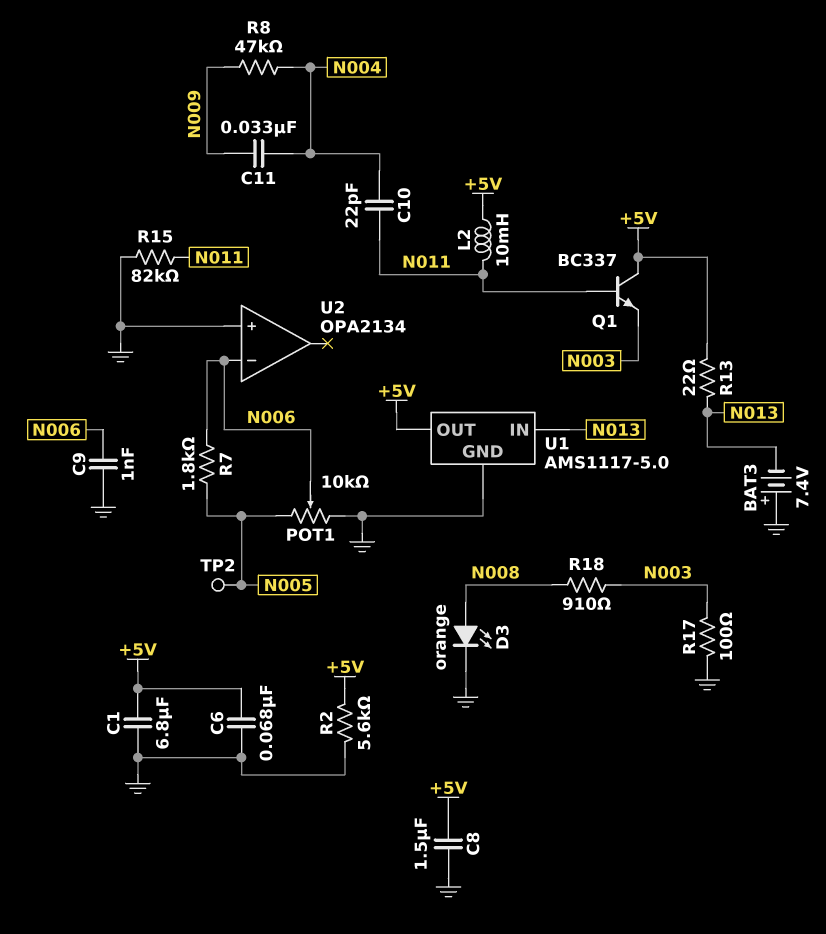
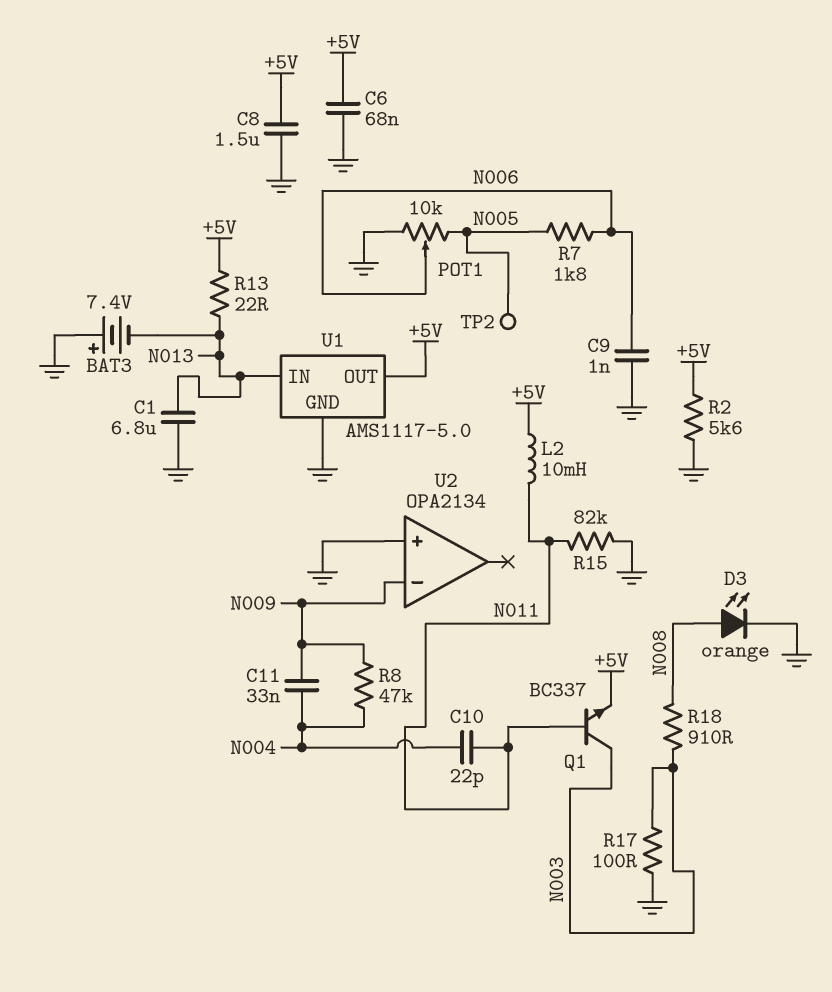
C1: 6.8uF (+5V, GND) -> 6.8uF (GND, N013)
Q1: NPN BC337 (B N011, C +5V, E N003) -> NPN BC337 (B N011, C N003, E +5V)
U2 pin in-: N006 -> N009

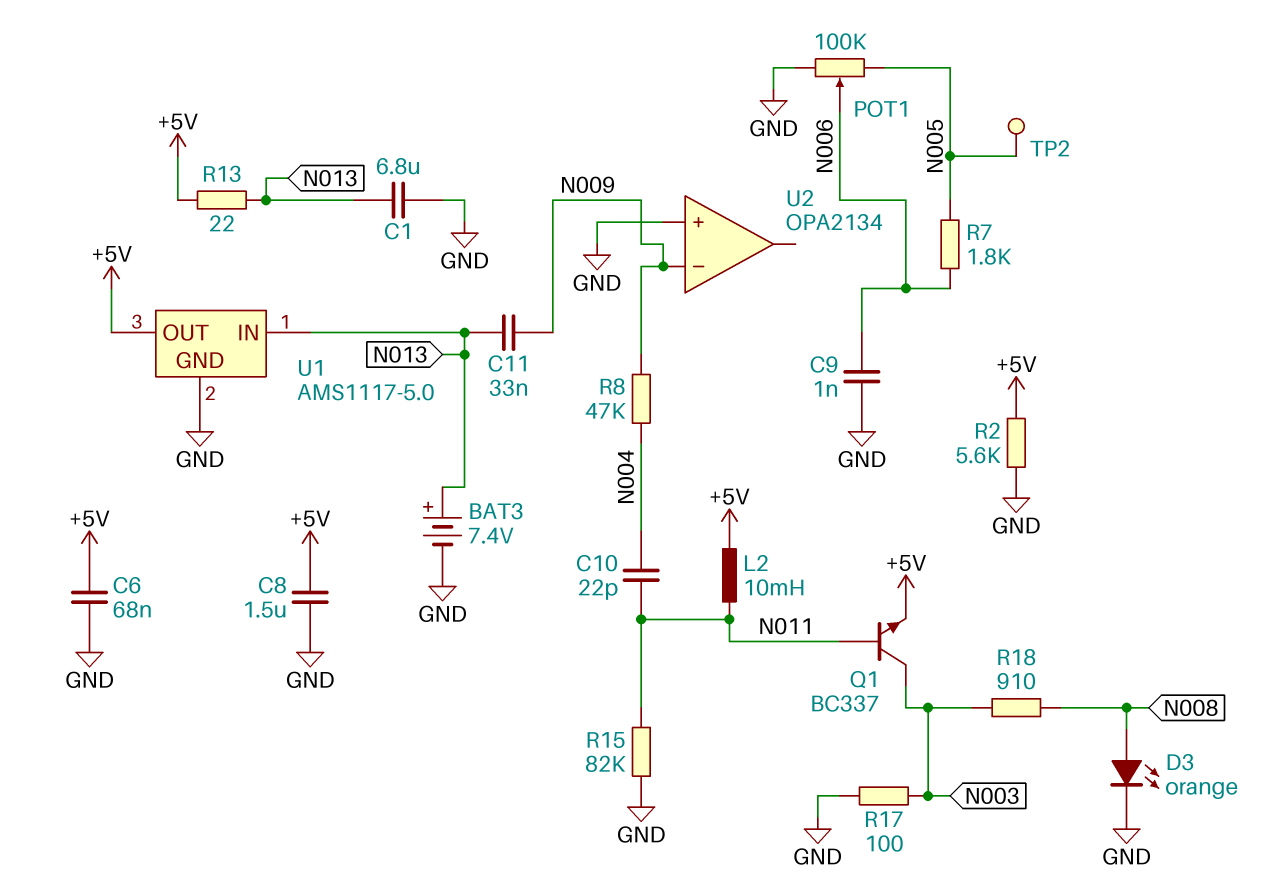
BAT3: 7.4V (plus GND, minus N013) -> 7.4V (plus N013, minus GND)
C11: 33nF (N004, N009) -> 33nF (N009, N013)
POT1: 10k (GND, N005, wiper N006) -> 100k (GND, N005, wiper N006)

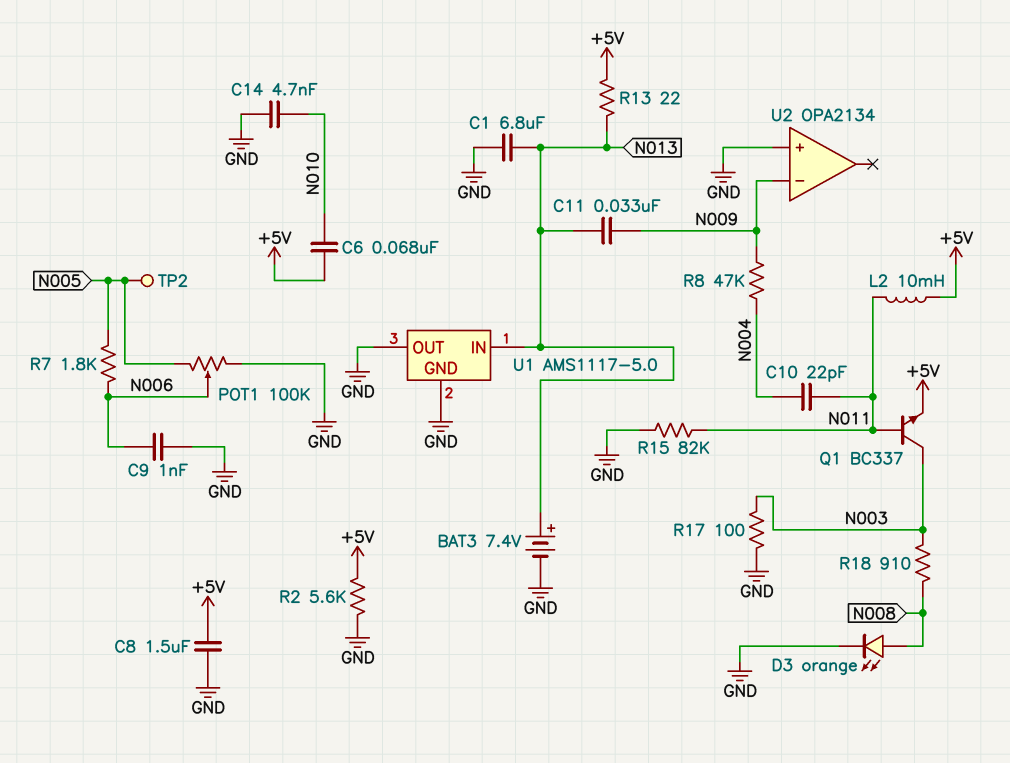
C6: 68nF (+5V, GND) -> 68nF (+5V, N010)
C14: none -> 4.7nF (GND, N010)
U1 pin OUT: +5V -> GND

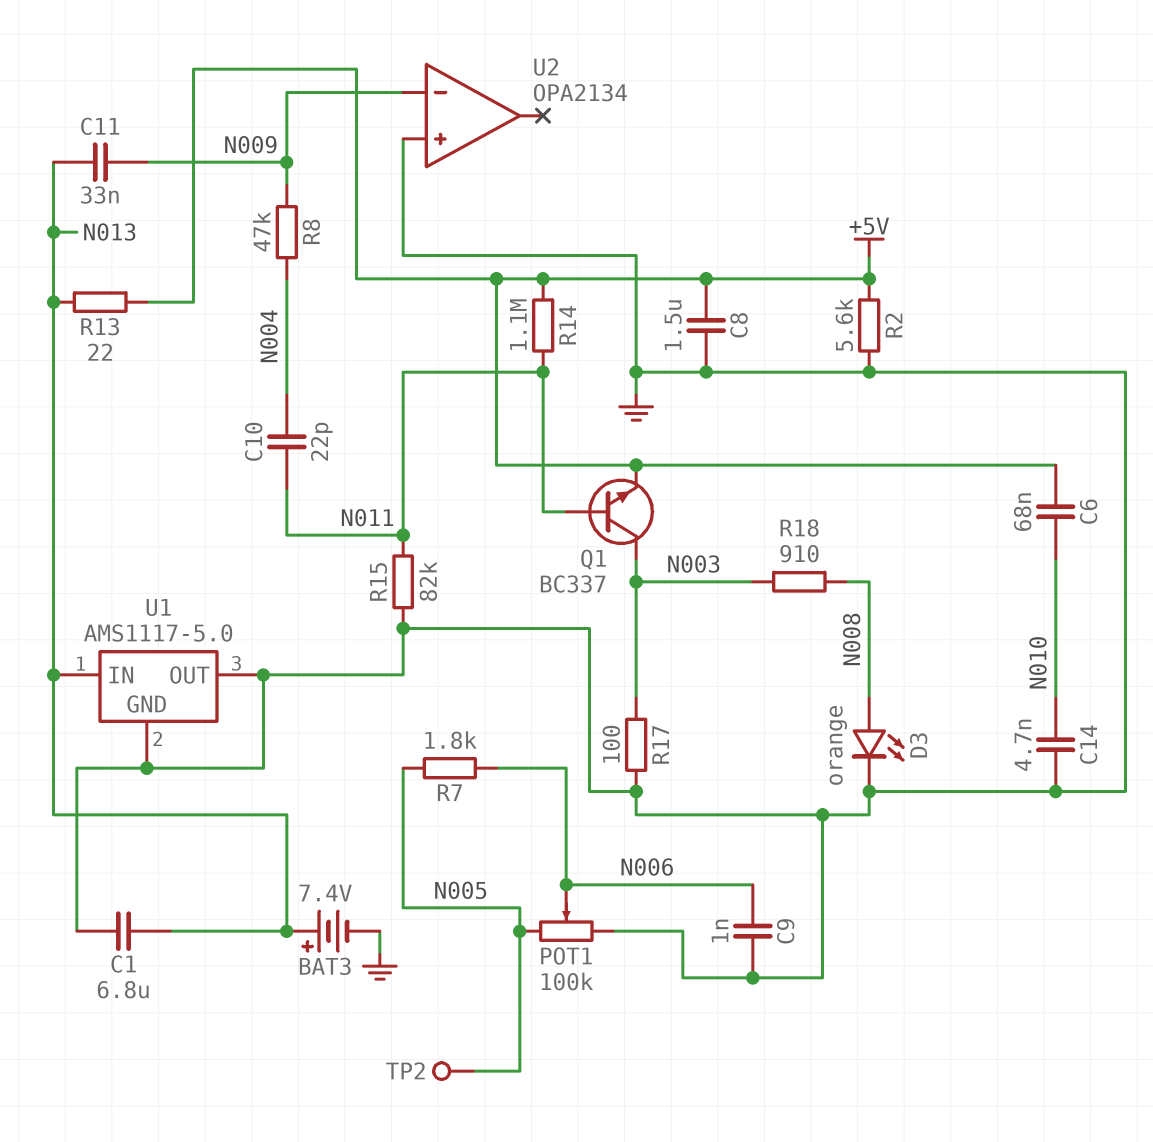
L2: 10mH (+5V, N011) -> none
R14: none -> 1.1M (+5V, N011)

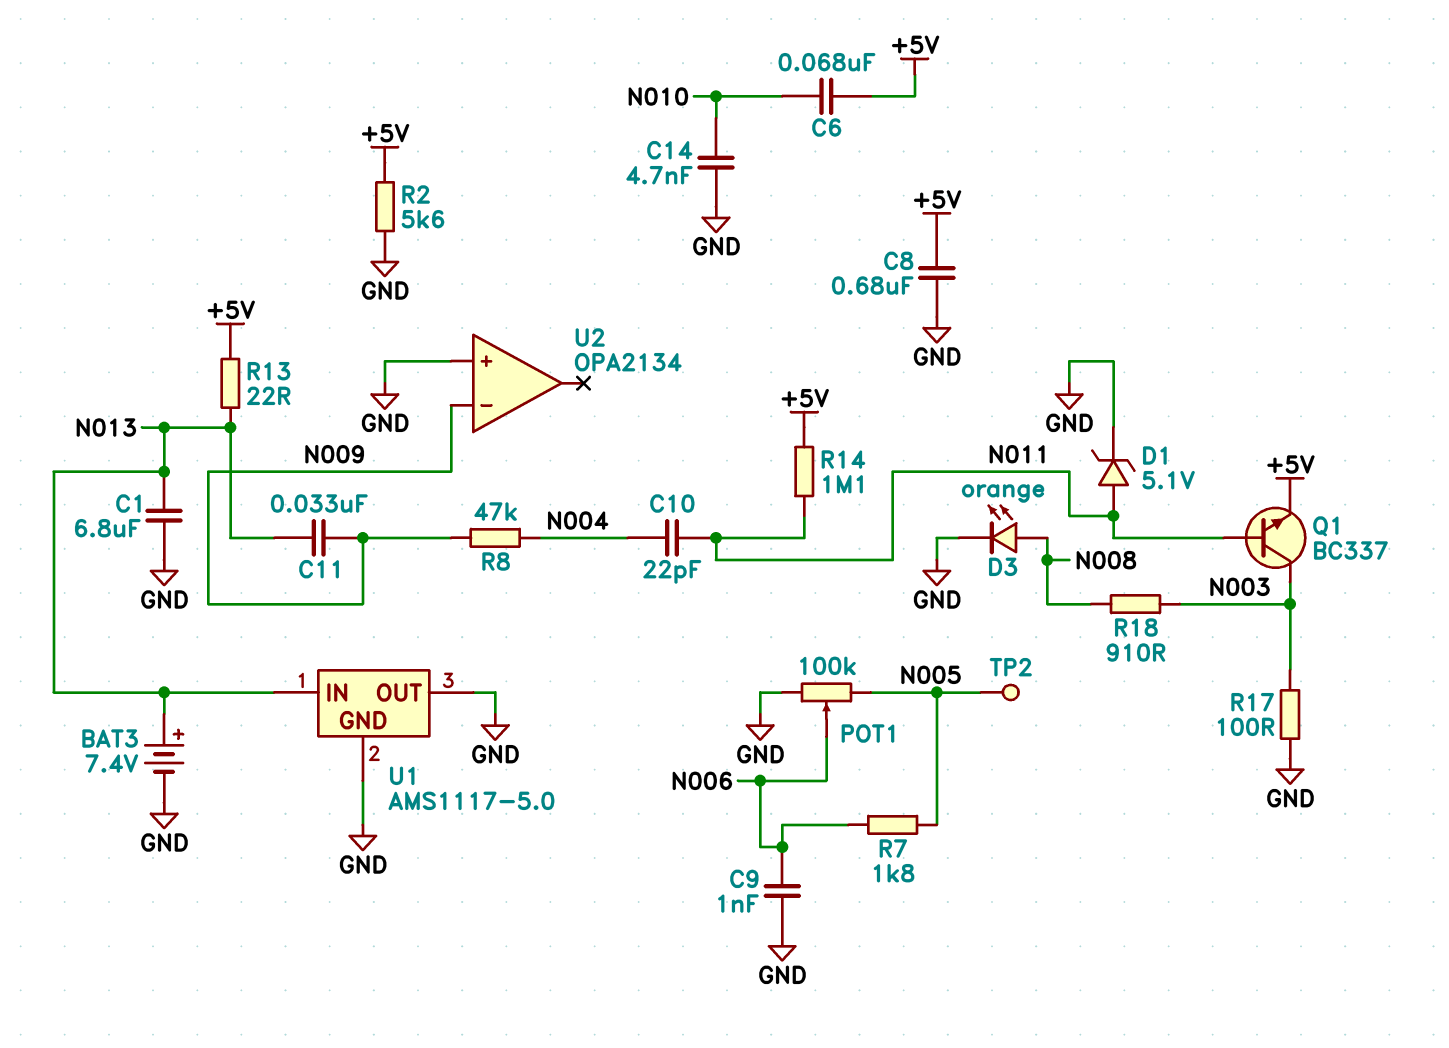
C8: 1.5uF (+5V, GND) -> 680nF (+5V, GND)
D1: none -> zener 5.1V (A N011, K GND)
R15: 82k (GND, N011) -> none

